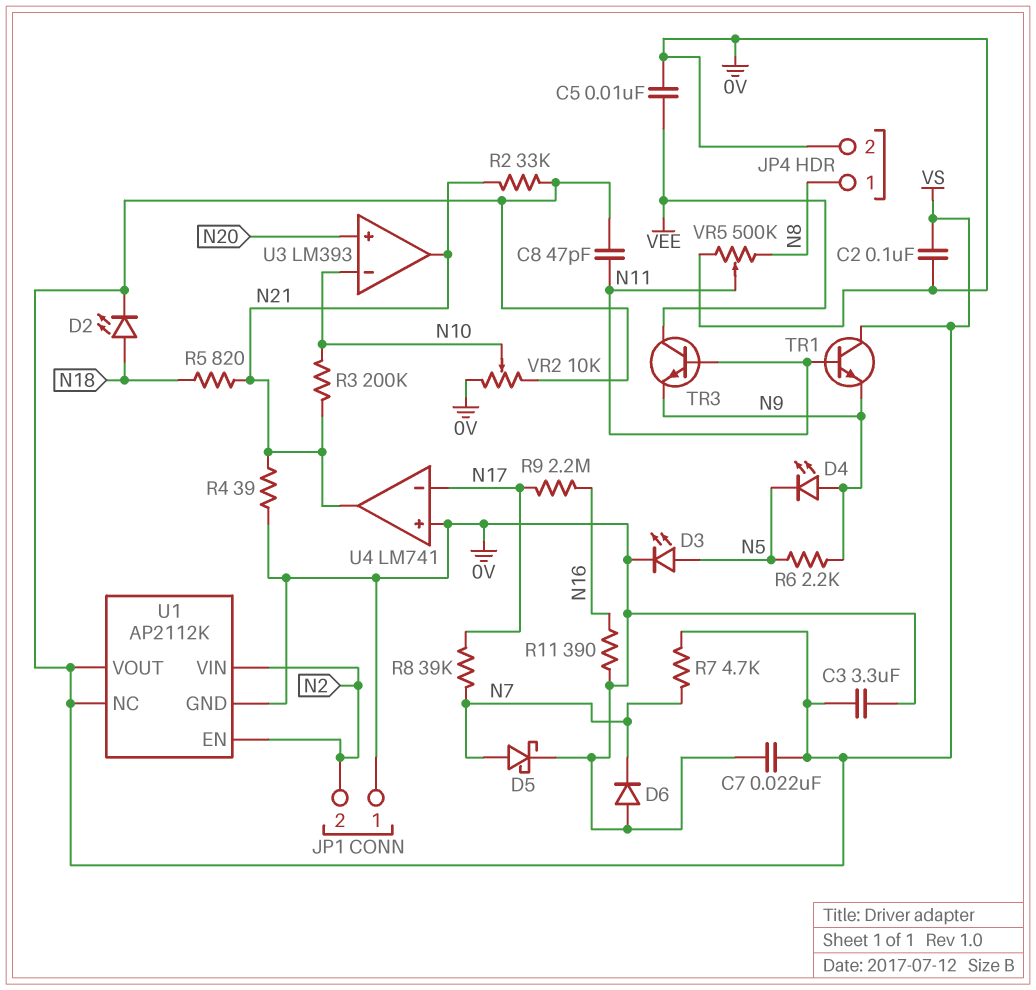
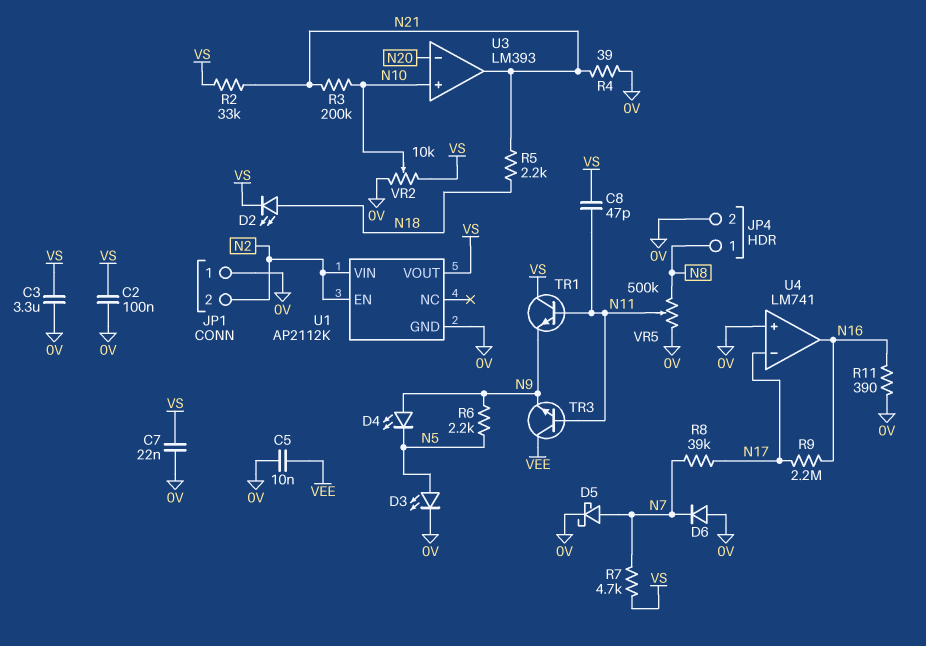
R5: 820 (N18, N21) -> 2.2k (N18, N21)
U1 pin NC: VS -> none
U3 pin in+: N20 -> N10
U3 pin in-: N10 -> N20
U4 pin out: N21 -> N16

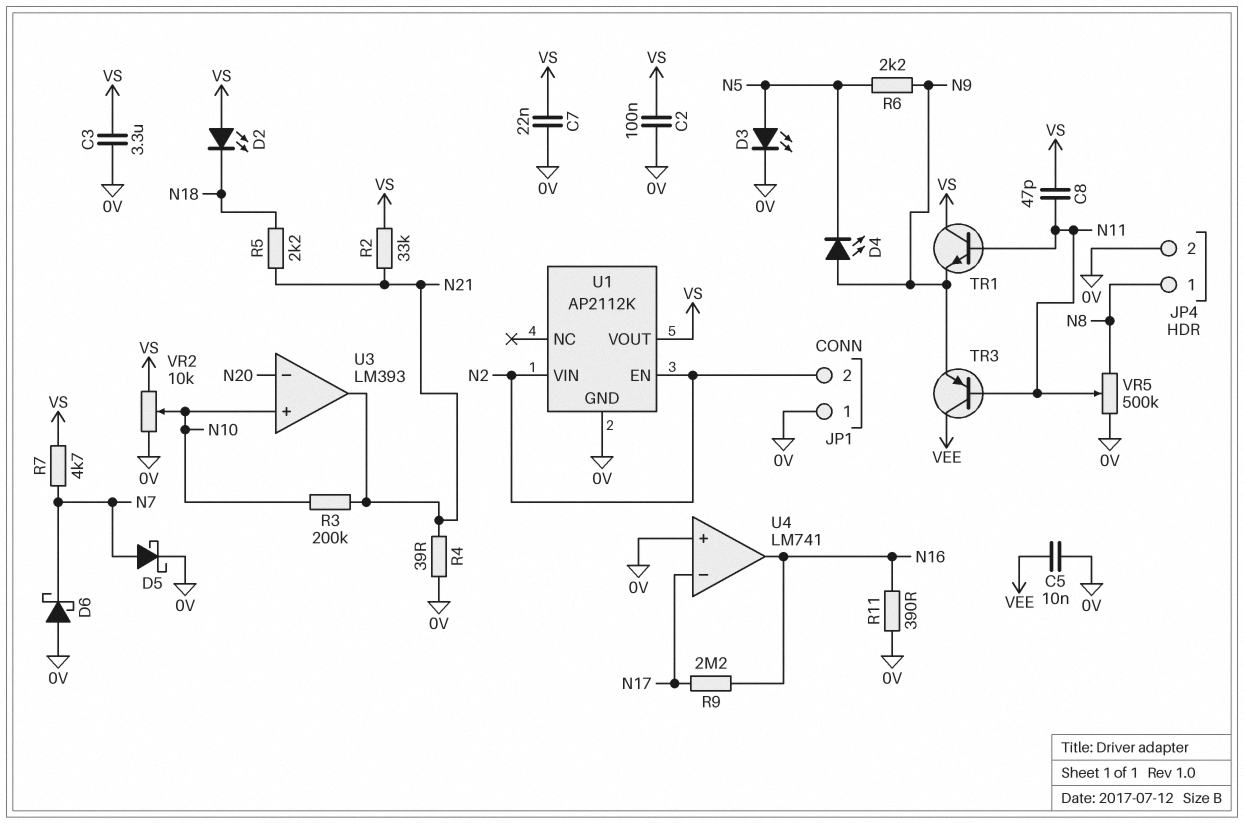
D2: LED (A N18, K VS) -> LED (A VS, K N18)
D6: diode (A 0V, K N7) -> schottky (A 0V, K N7)
R8: 39k (N7, N17) -> none
TR3: NPN (B N11, C VEE, E N9) -> PNP (B N11, C VEE, E N9)

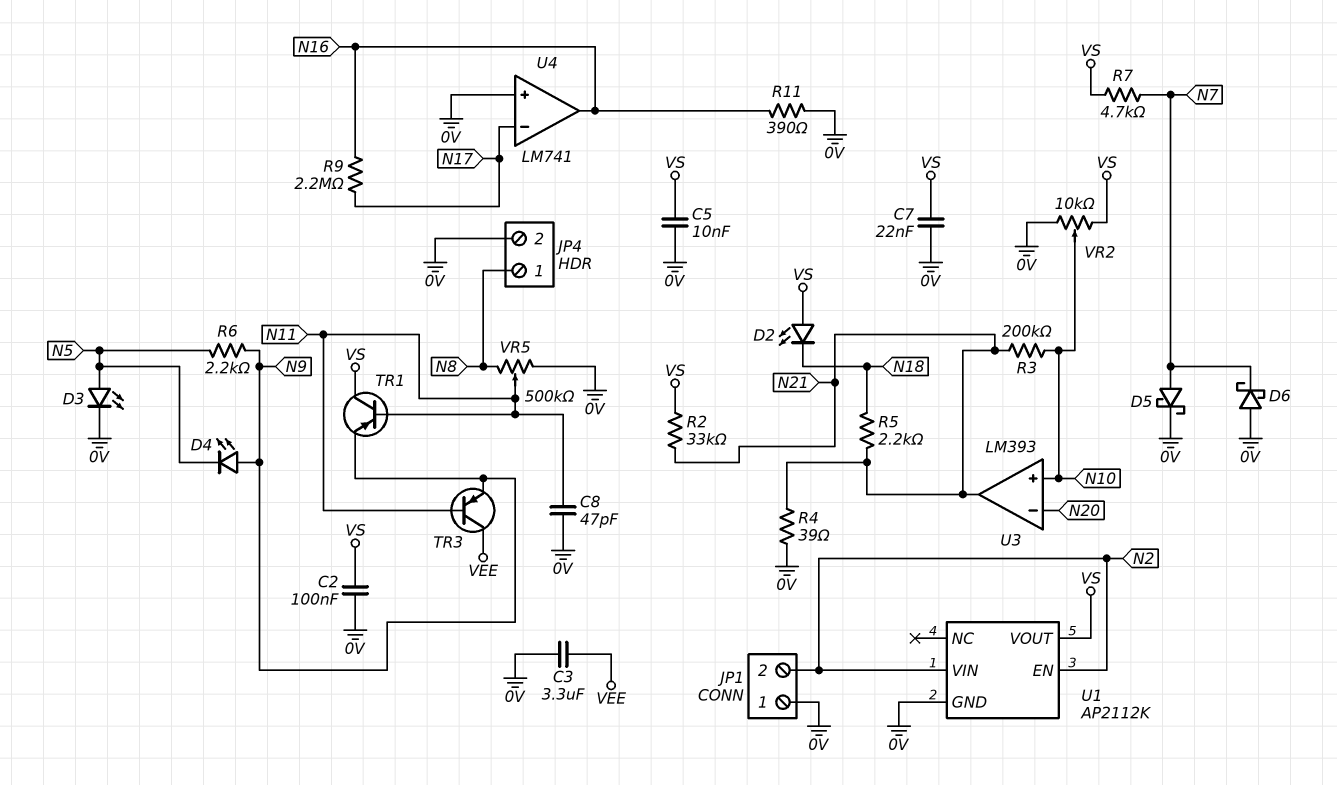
C3: 3.3uF (0V, VS) -> 3.3uF (0V, VEE)
C5: 10nF (0V, VEE) -> 10nF (0V, VS)
C8: 47pF (N11, VS) -> 47pF (0V, N11)
TR1: NPN (B N11, C VS, E N9) -> PNP (B N11, C VS, E N9)

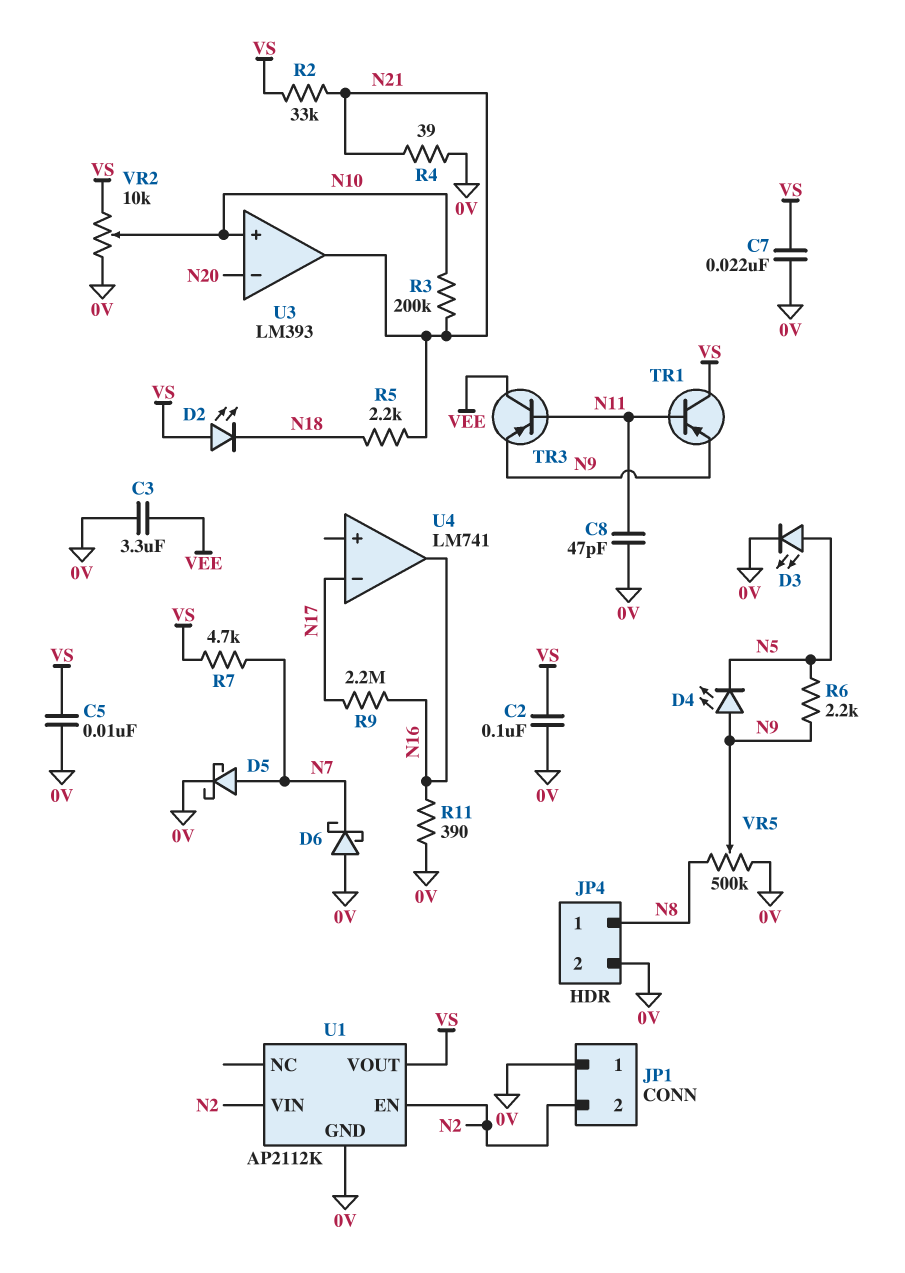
U4 pin in+: 0V -> none
VR5: 500k (0V, N8, wiper N11) -> 500k (0V, N8, wiper N9)

